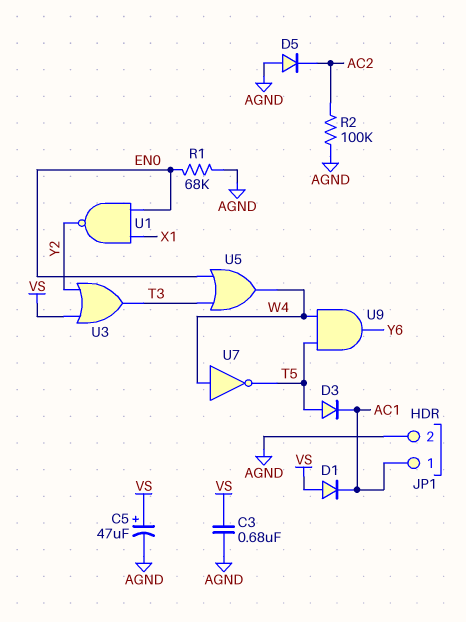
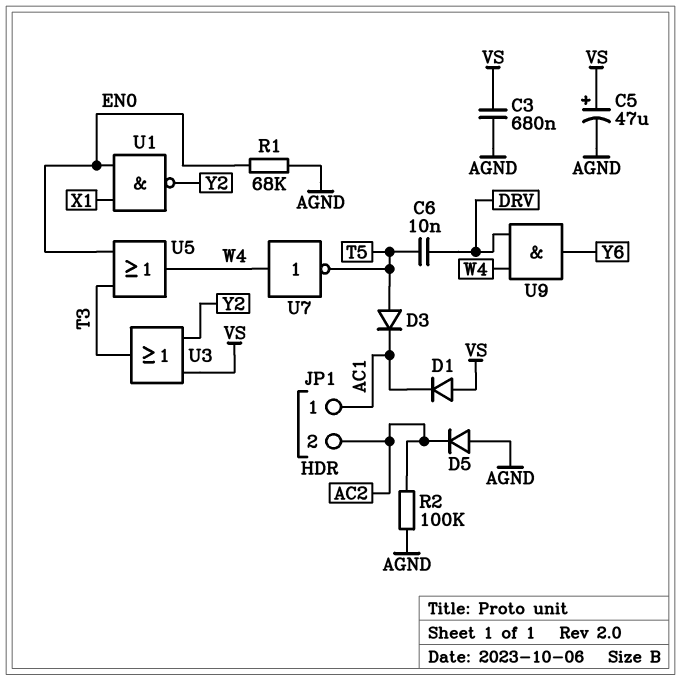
C6: none -> 10nF (DRV, T5)
JP1 pin 2: AGND -> AC2
U9: AND (in T5, in W4, out Y6) -> AND (in DRV, in W4, out Y6)

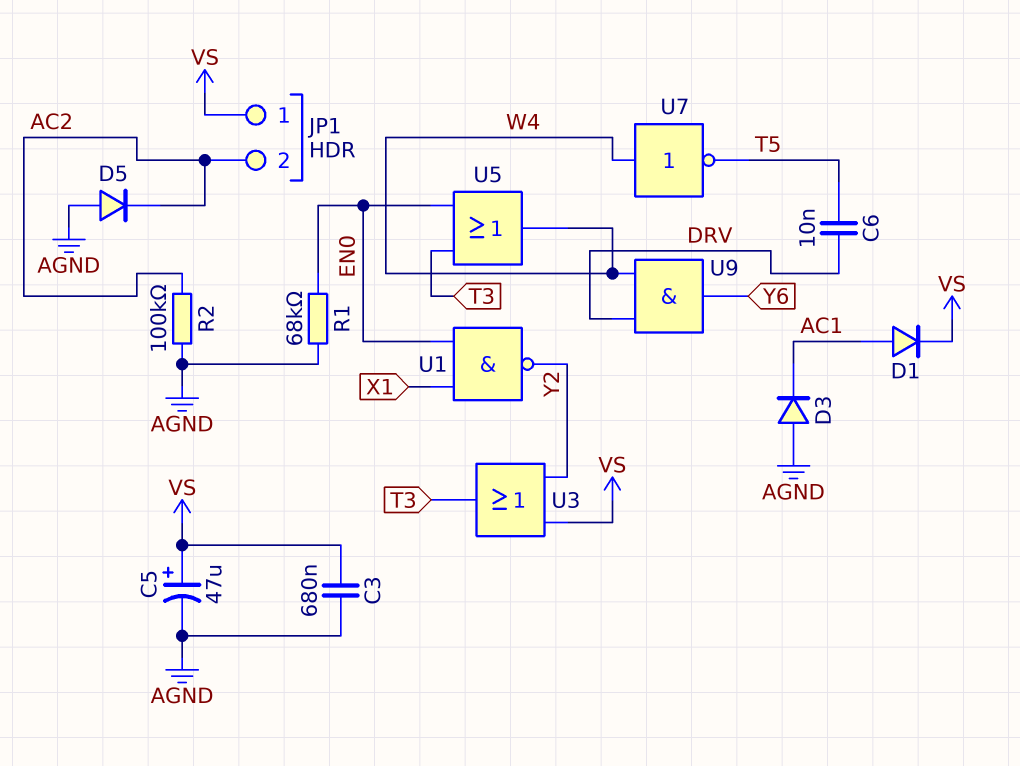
D1: diode (A VS, K AC1) -> diode (A AC1, K VS)
D3: diode (A T5, K AC1) -> diode (A AGND, K AC1)
JP1 pin 1: AC1 -> VS

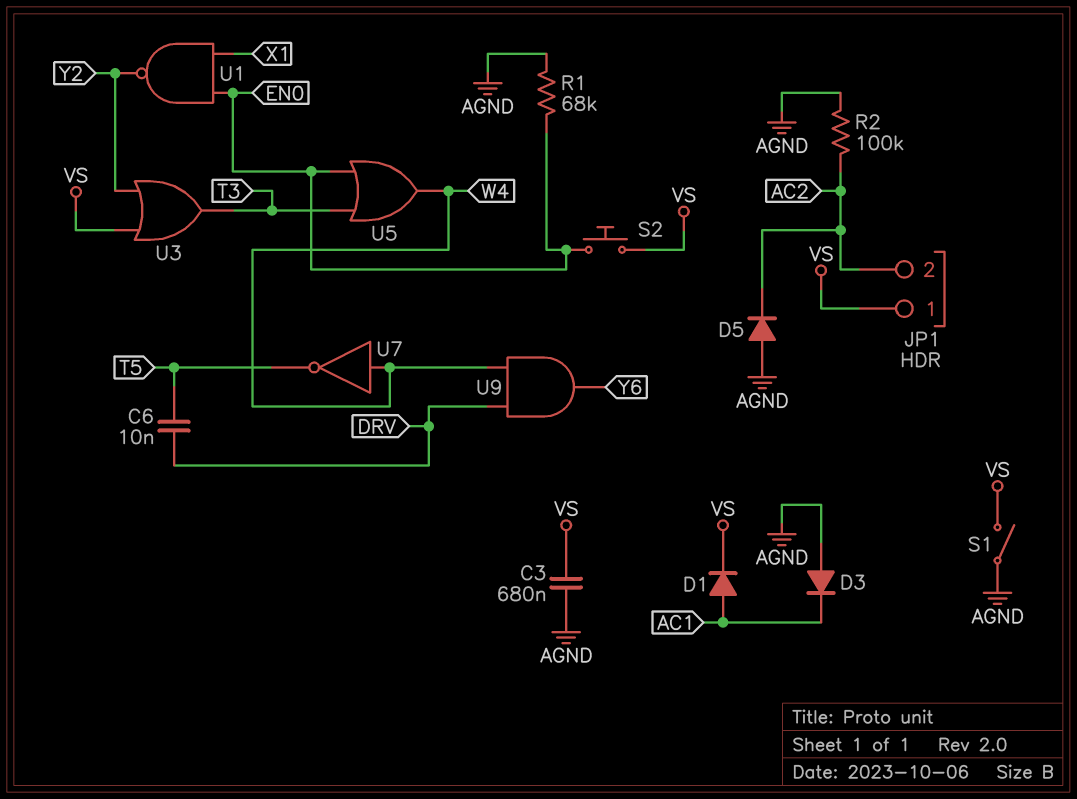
C5: 47uF (plus VS, minus AGND) -> none
S1: none -> switch (AGND, VS)
S2: none -> button (EN0, VS)

